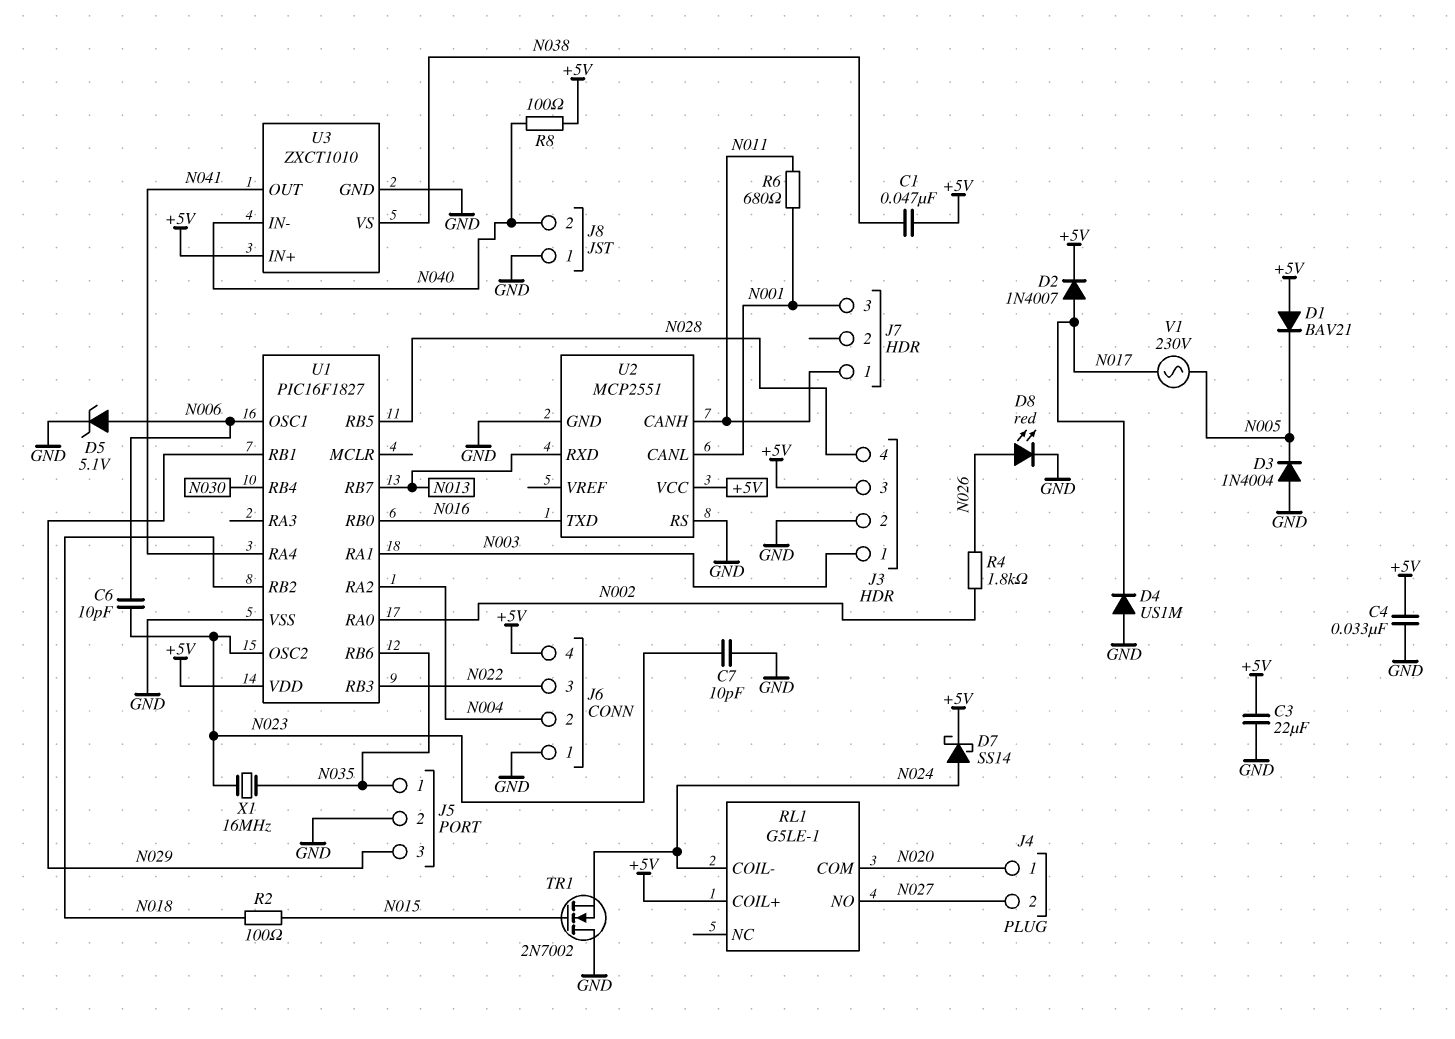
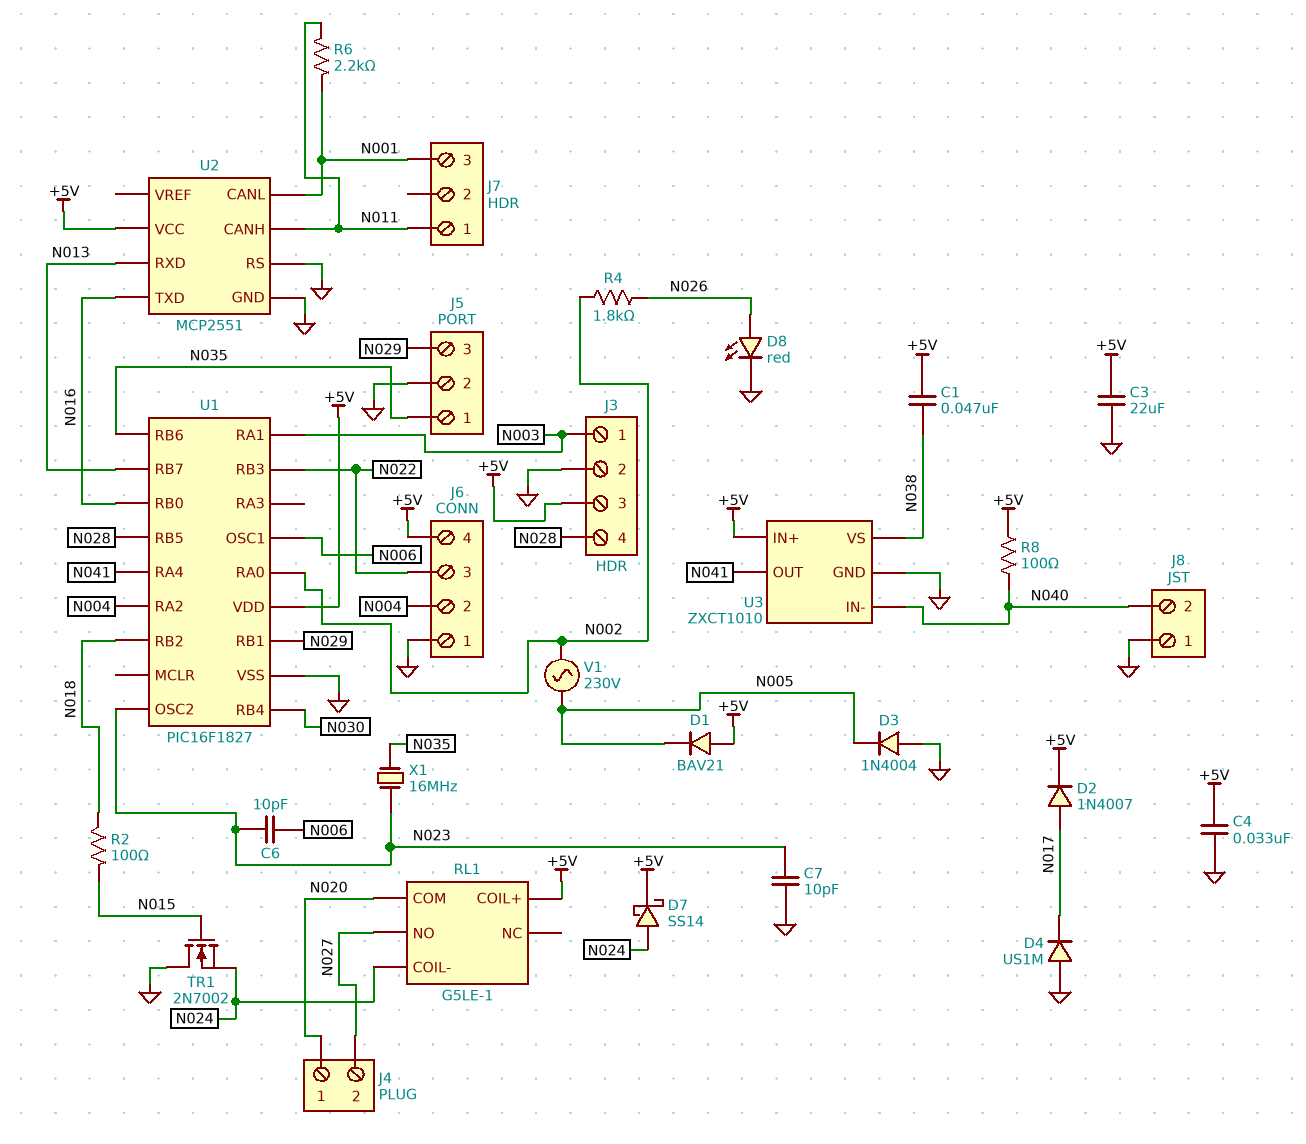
D5: zener 5.1V (A N006, K GND) -> none
R6: 680 (N001, N011) -> 2.2k (N001, N011)
V1: AC 230V (N005, N017) -> AC 230V (N002, N005)

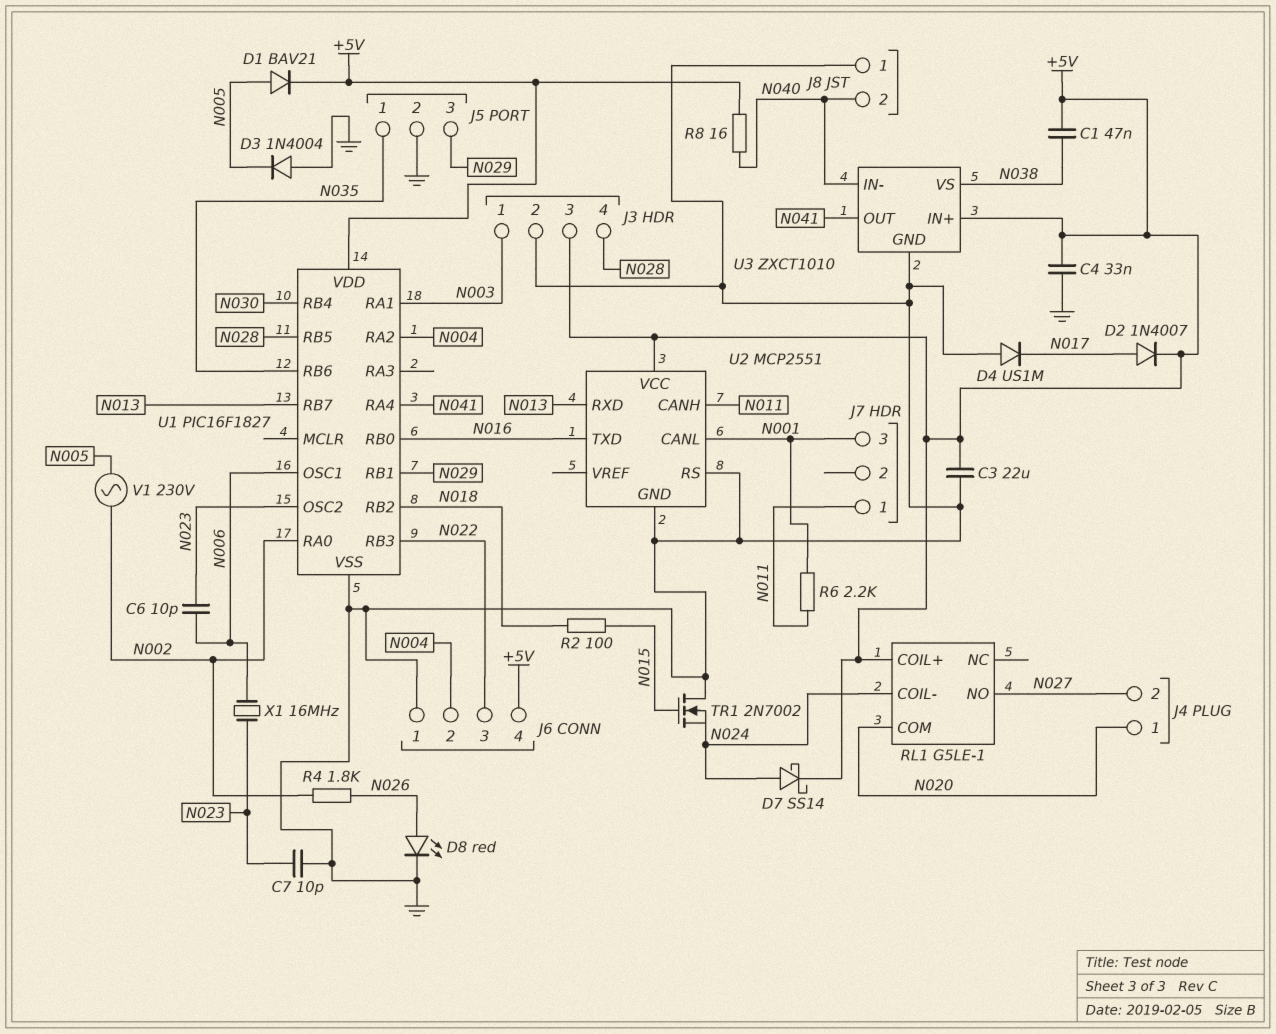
D1: diode BAV21 (A +5V, K N005) -> diode BAV21 (A N005, K +5V)
R8: 100 (+5V, N040) -> 16 (+5V, N040)
X1: 16MHz (N023, N035) -> 16MHz (N006, N023)

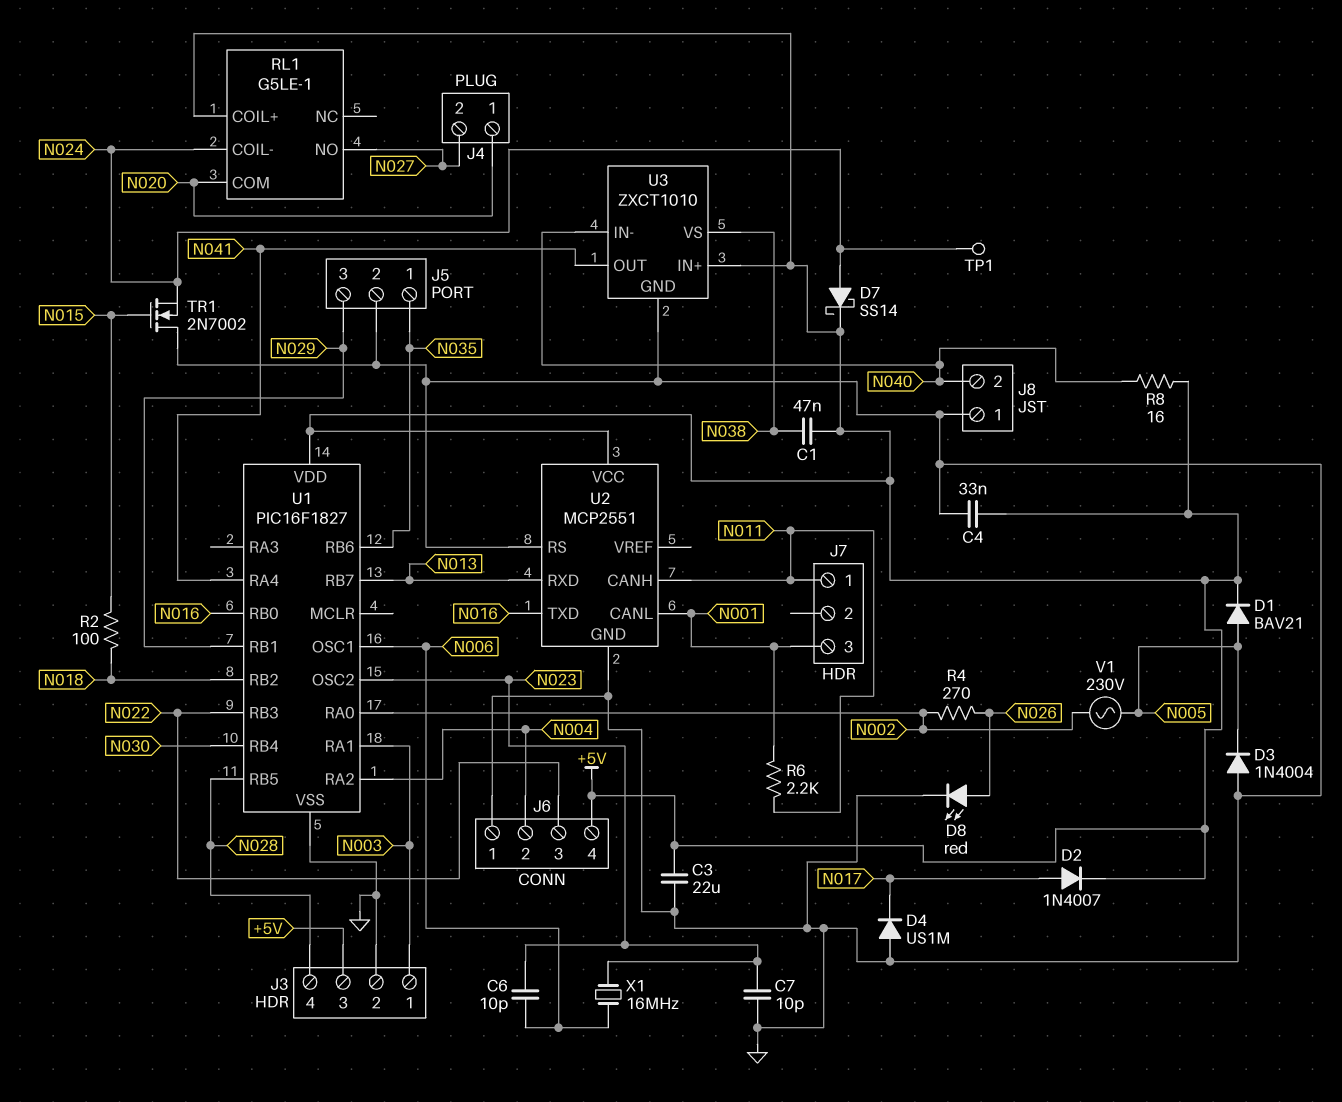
R4: 1.8k (N002, N026) -> 270 (N002, N026)
TP1: none -> test point (N024)

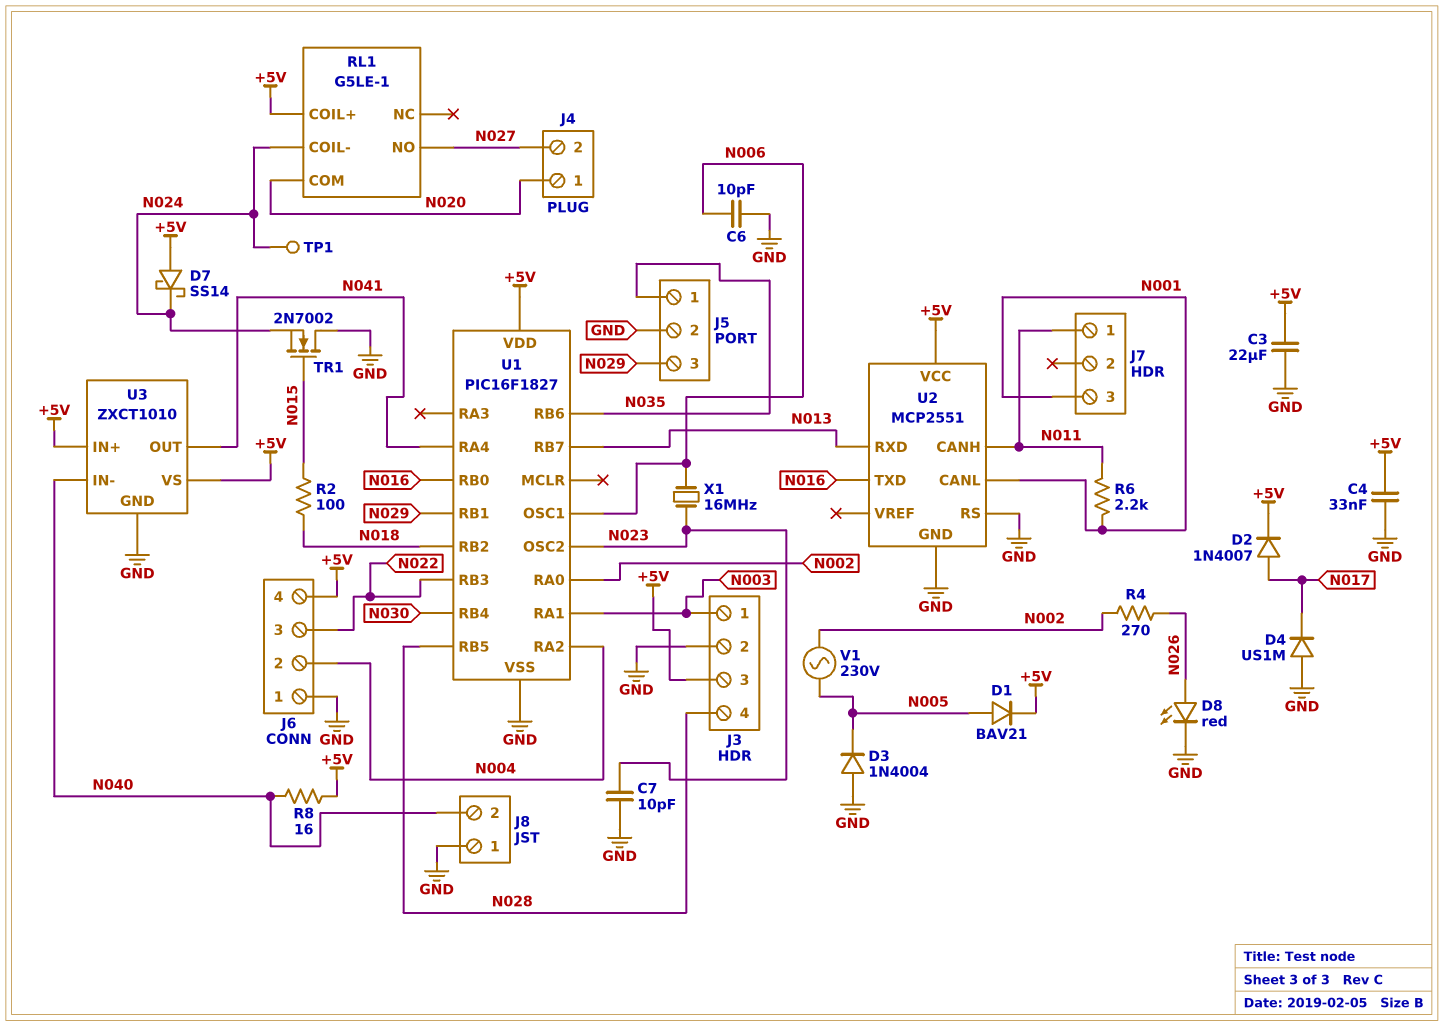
C1: 47nF (+5V, N038) -> none
C6: 10pF (N006, N023) -> 10pF (GND, N006)
D7: schottky SS14 (A N024, K +5V) -> schottky SS14 (A +5V, K N024)
U3 pin VS: N038 -> +5V

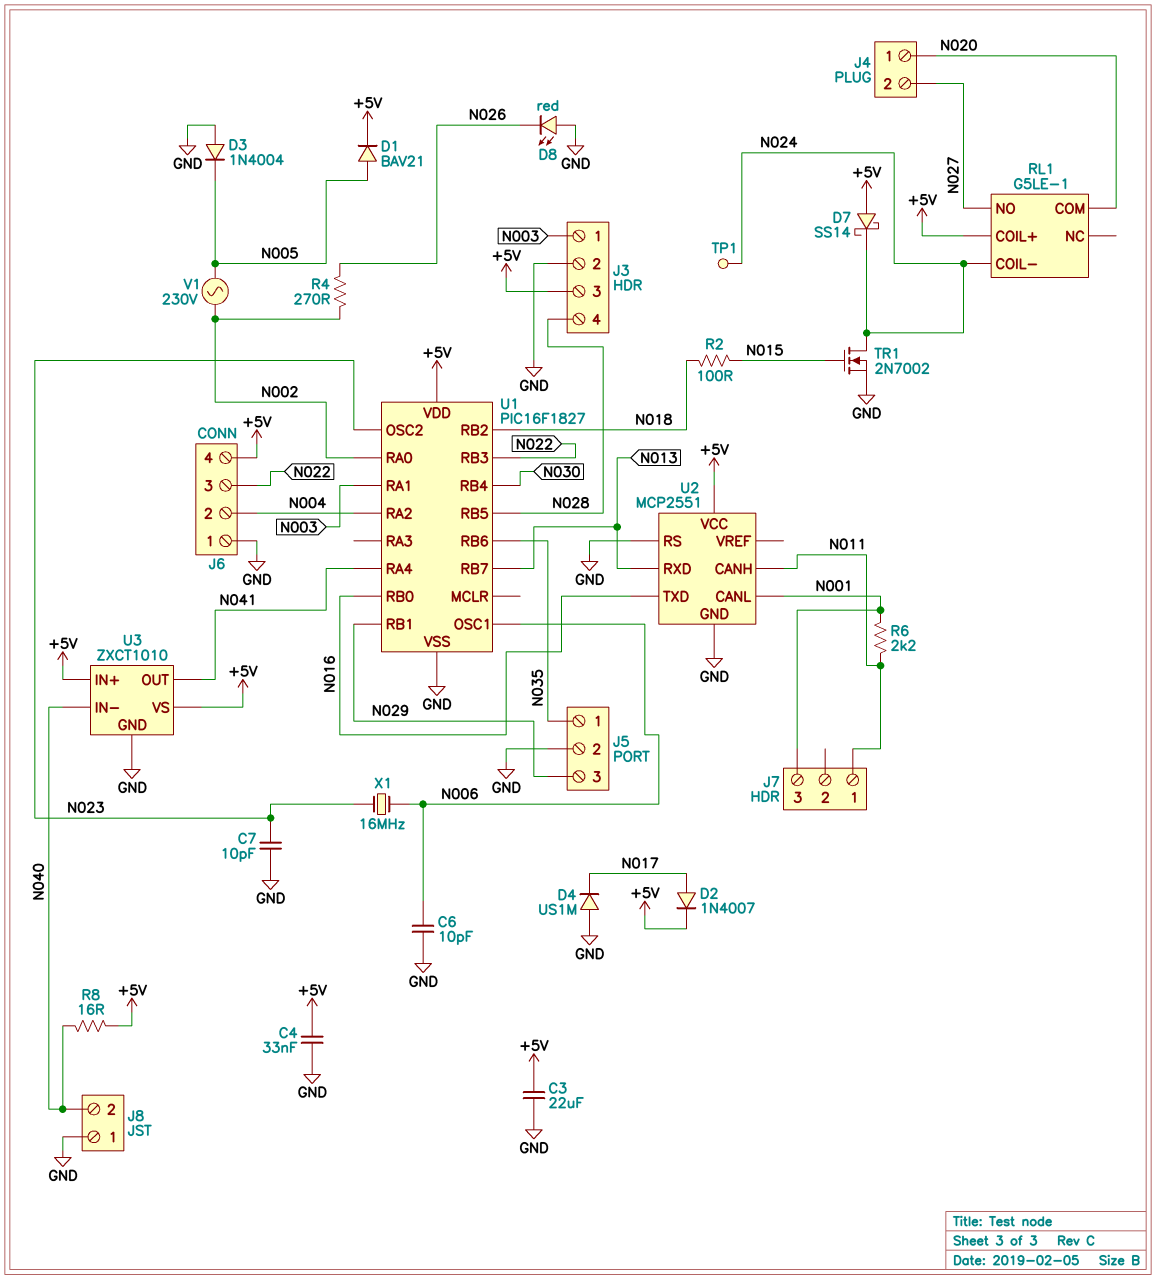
D8: LED red (A N026, K GND) -> LED red (A GND, K N026)
TR1: NMOS 2N7002 (G N015, D GND, S N024) -> NMOS 2N7002 (G N015, D N024, S GND)

